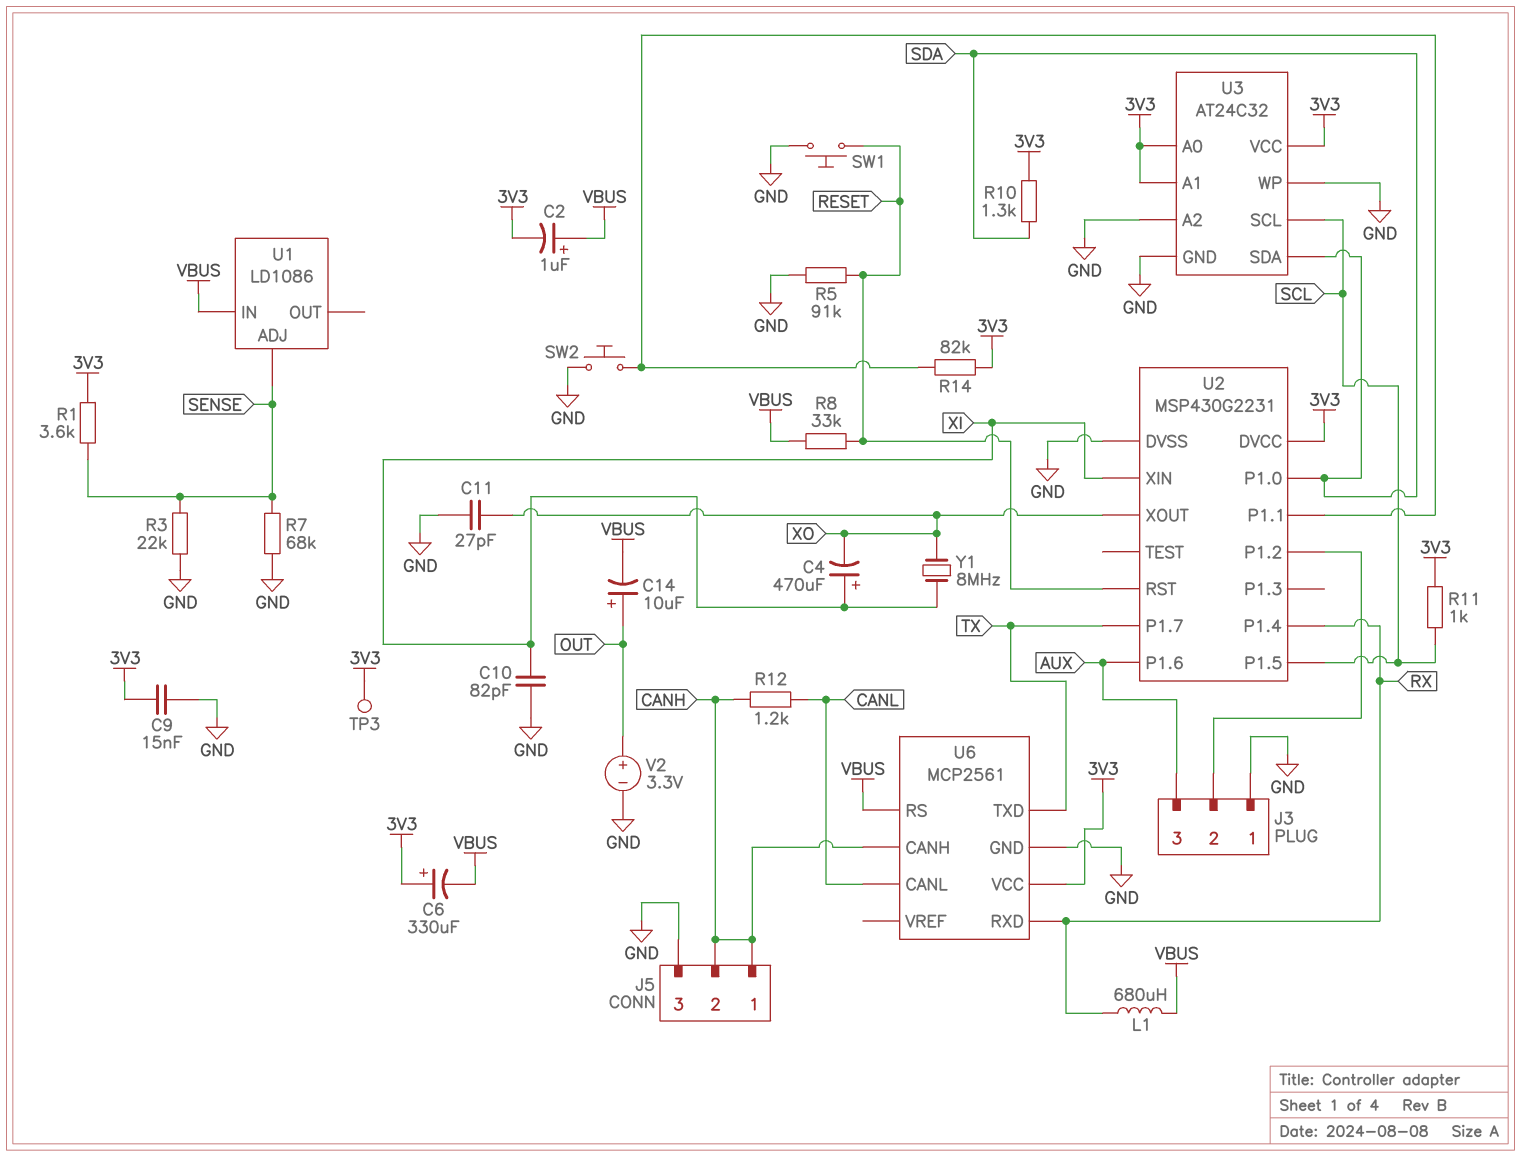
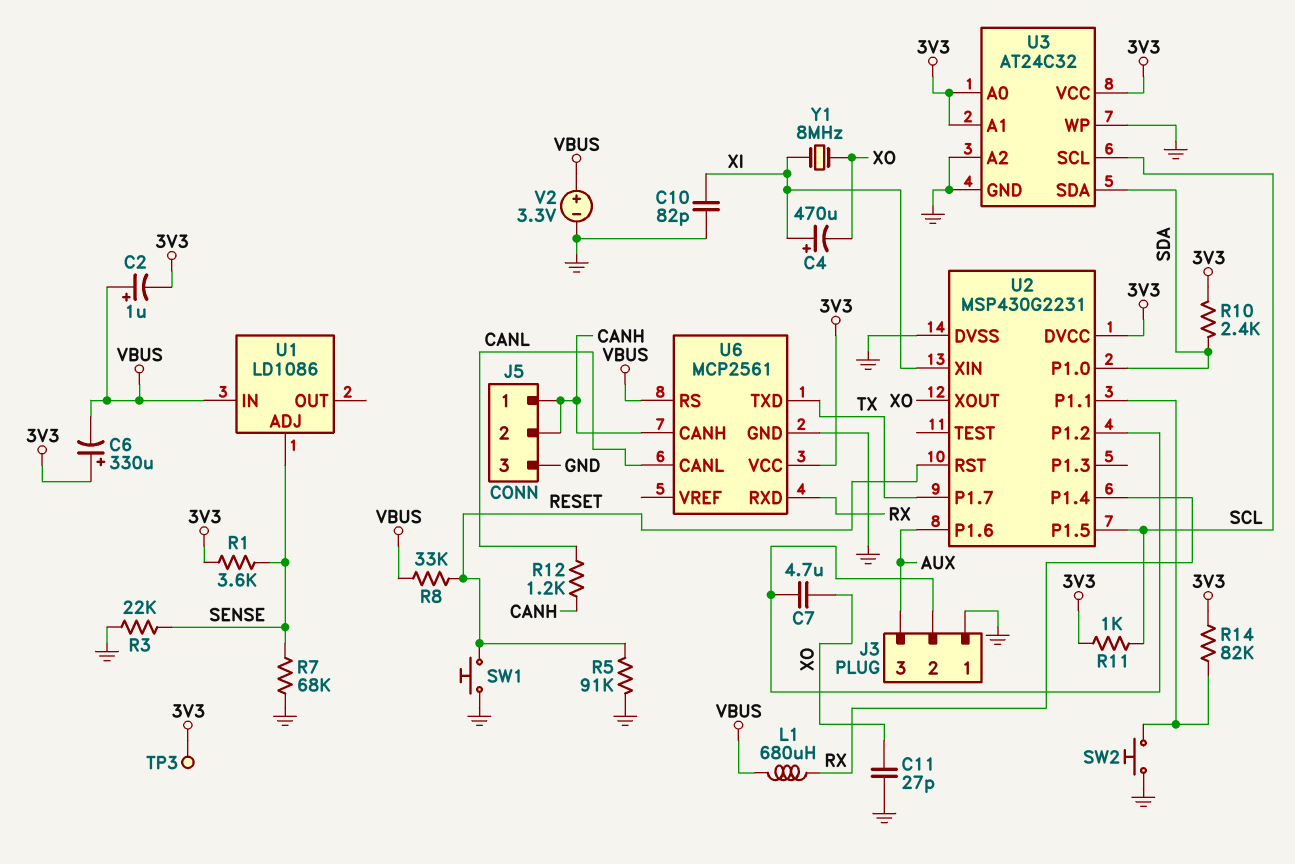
C7: none -> 4.7uF (J3/2, XO)
C9: 15nF (3V3, GND) -> none
C14: 10uF (plus OUT, minus VBUS) -> none
R10: 1.3k (3V3, SDA) -> 2.4k (3V3, SDA)
V2: 3.3V (plus OUT, minus GND) -> 3.3V (plus VBUS, minus GND)

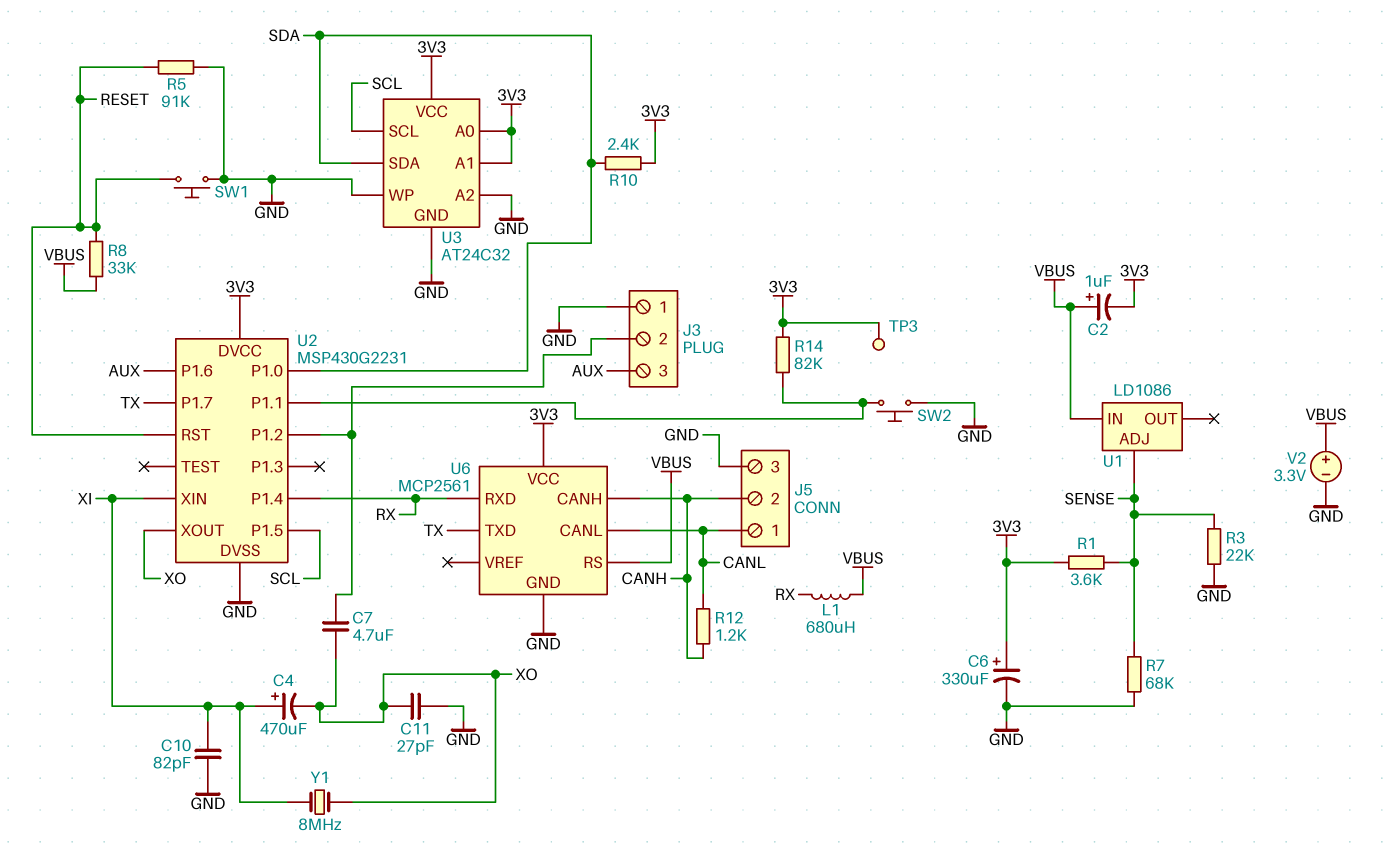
C6: 330uF (plus 3V3, minus VBUS) -> 330uF (plus 3V3, minus GND)
J5 pin 1: CANH -> CANL
R11: 1k (3V3, SCL) -> none

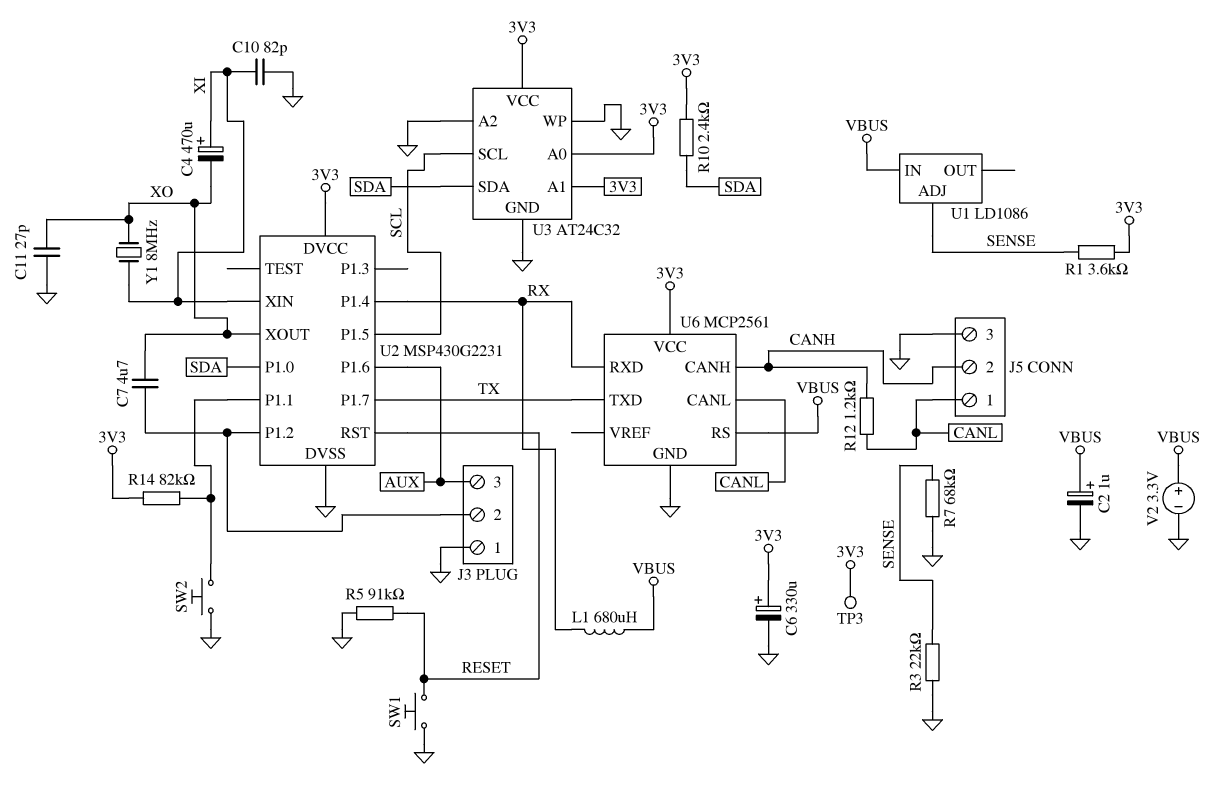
C2: 1uF (plus VBUS, minus 3V3) -> 1uF (plus VBUS, minus GND)
R8: 33k (RESET, VBUS) -> none

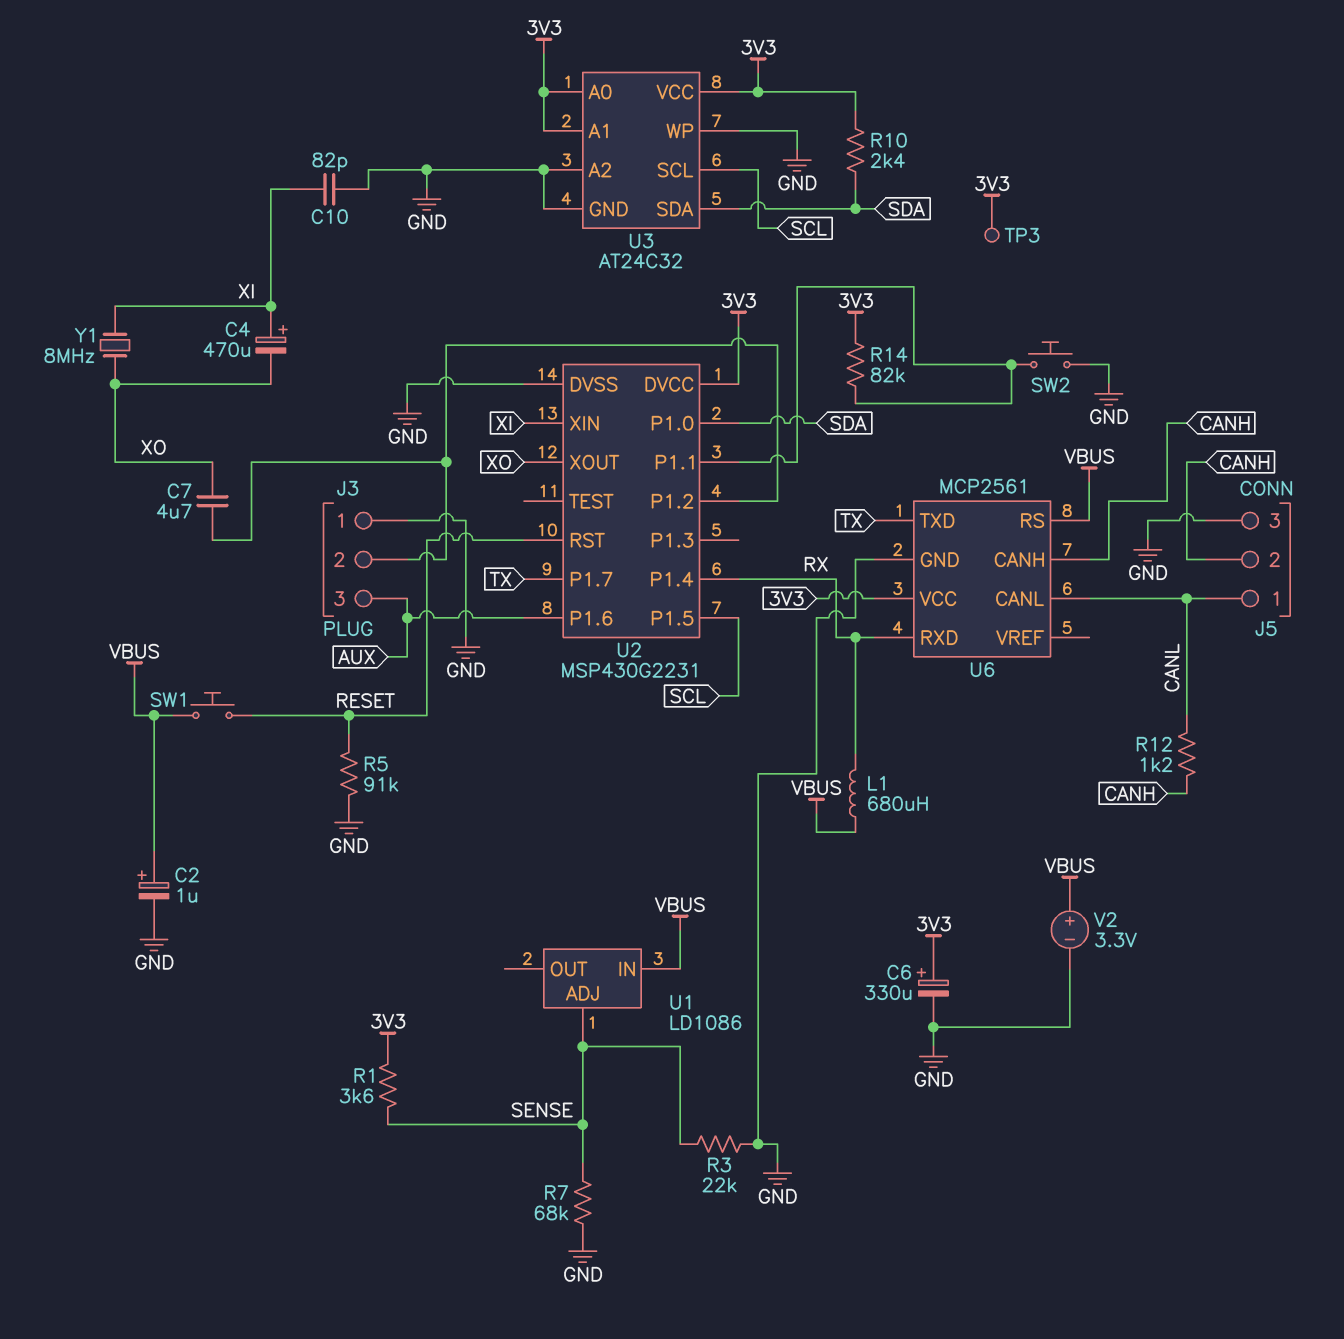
C11: 27pF (GND, XO) -> none
SW1: button (GND, RESET) -> button (RESET, VBUS)

